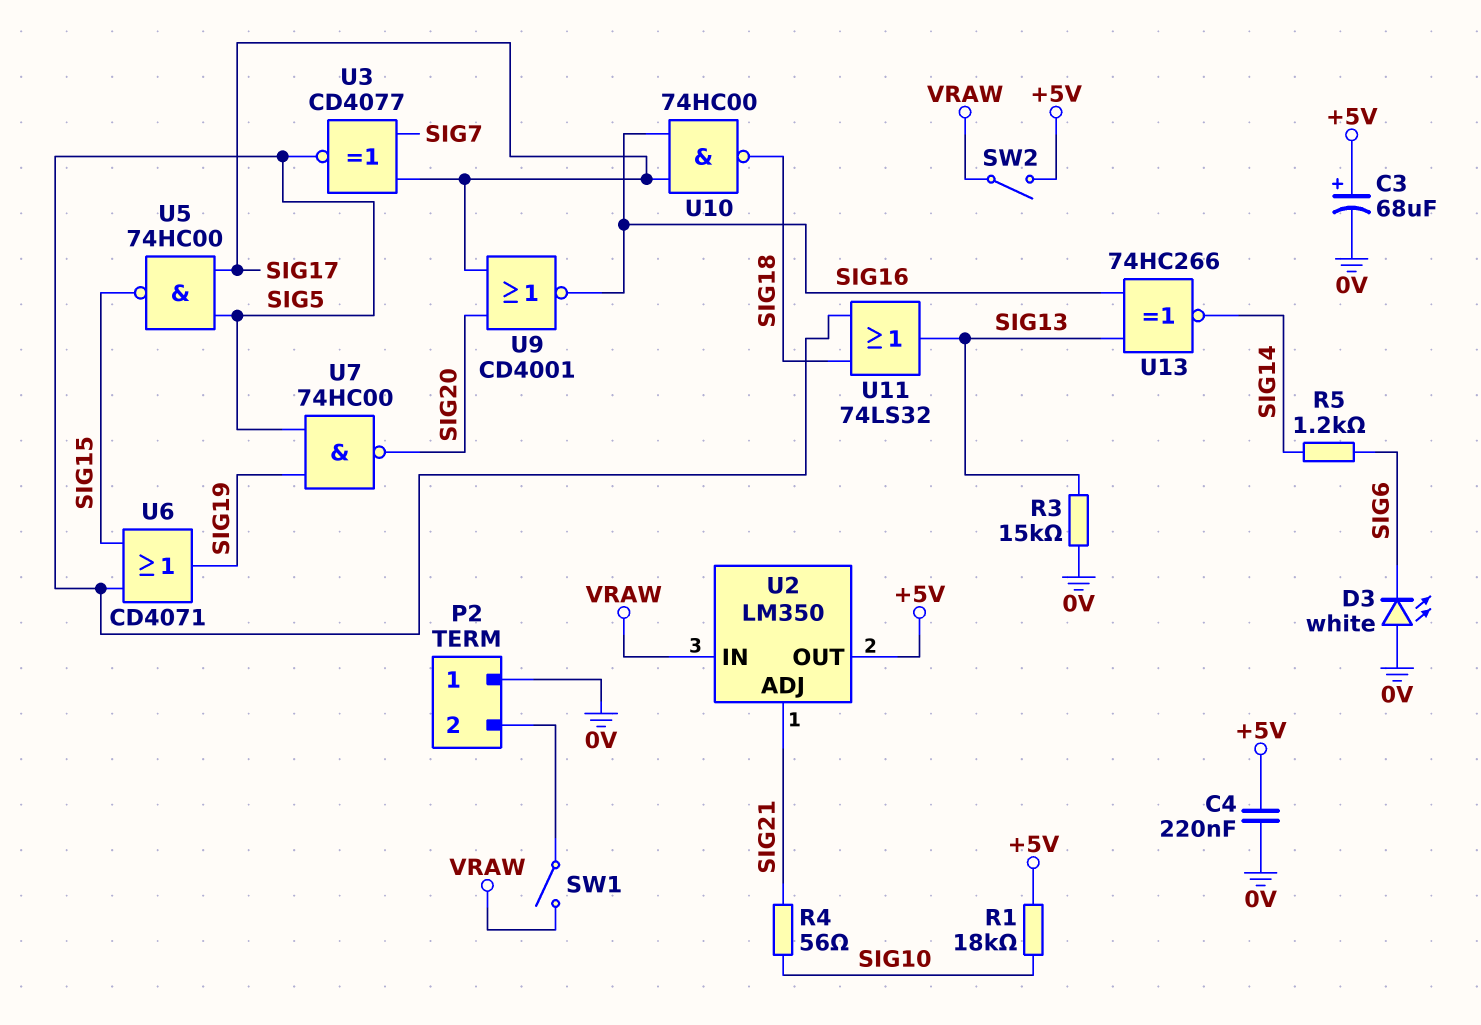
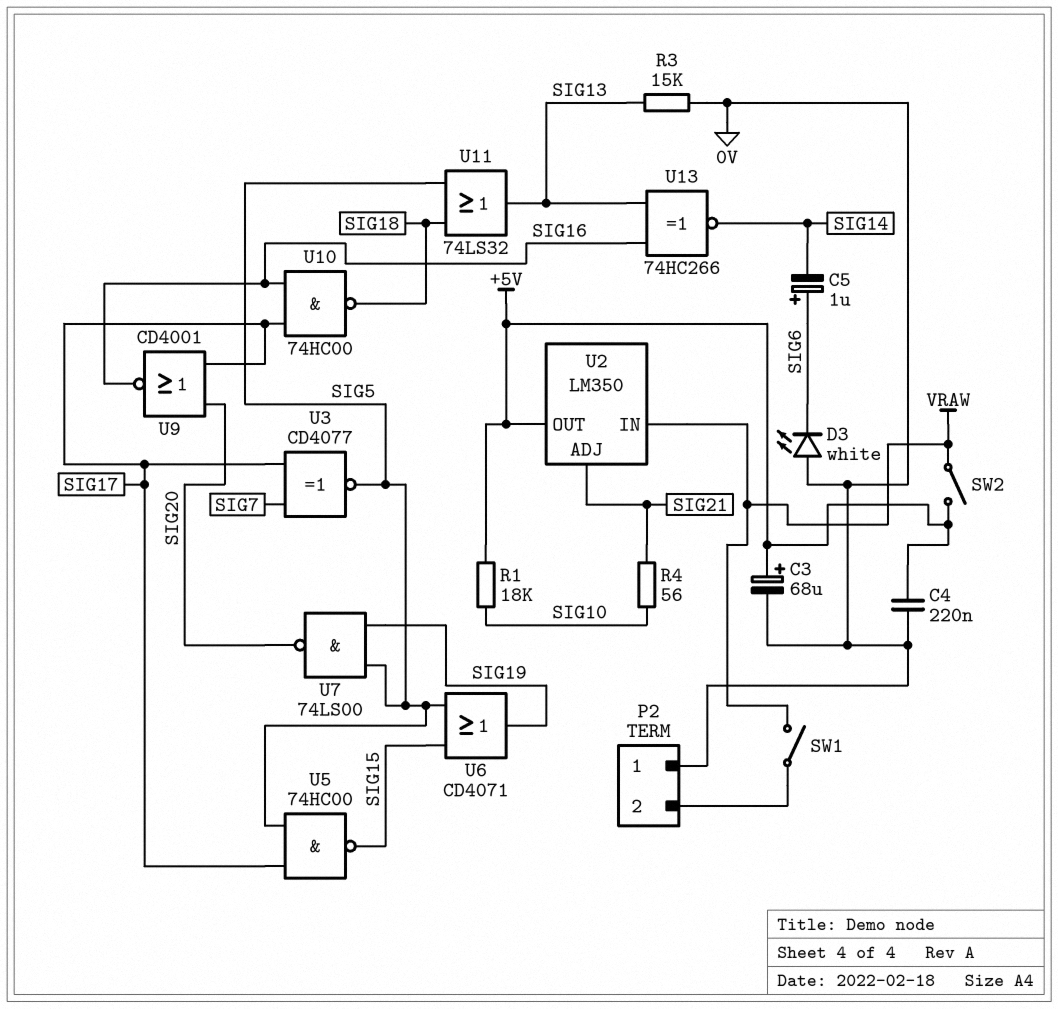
C5: none -> 1uF (plus SIG6, minus SIG14)
R5: 1.2k (SIG6, SIG14) -> none
U7: NAND 74HC00 (in SIG5, in SIG19, out SIG20) -> NAND 74LS00 (in SIG5, in SIG19, out SIG20)

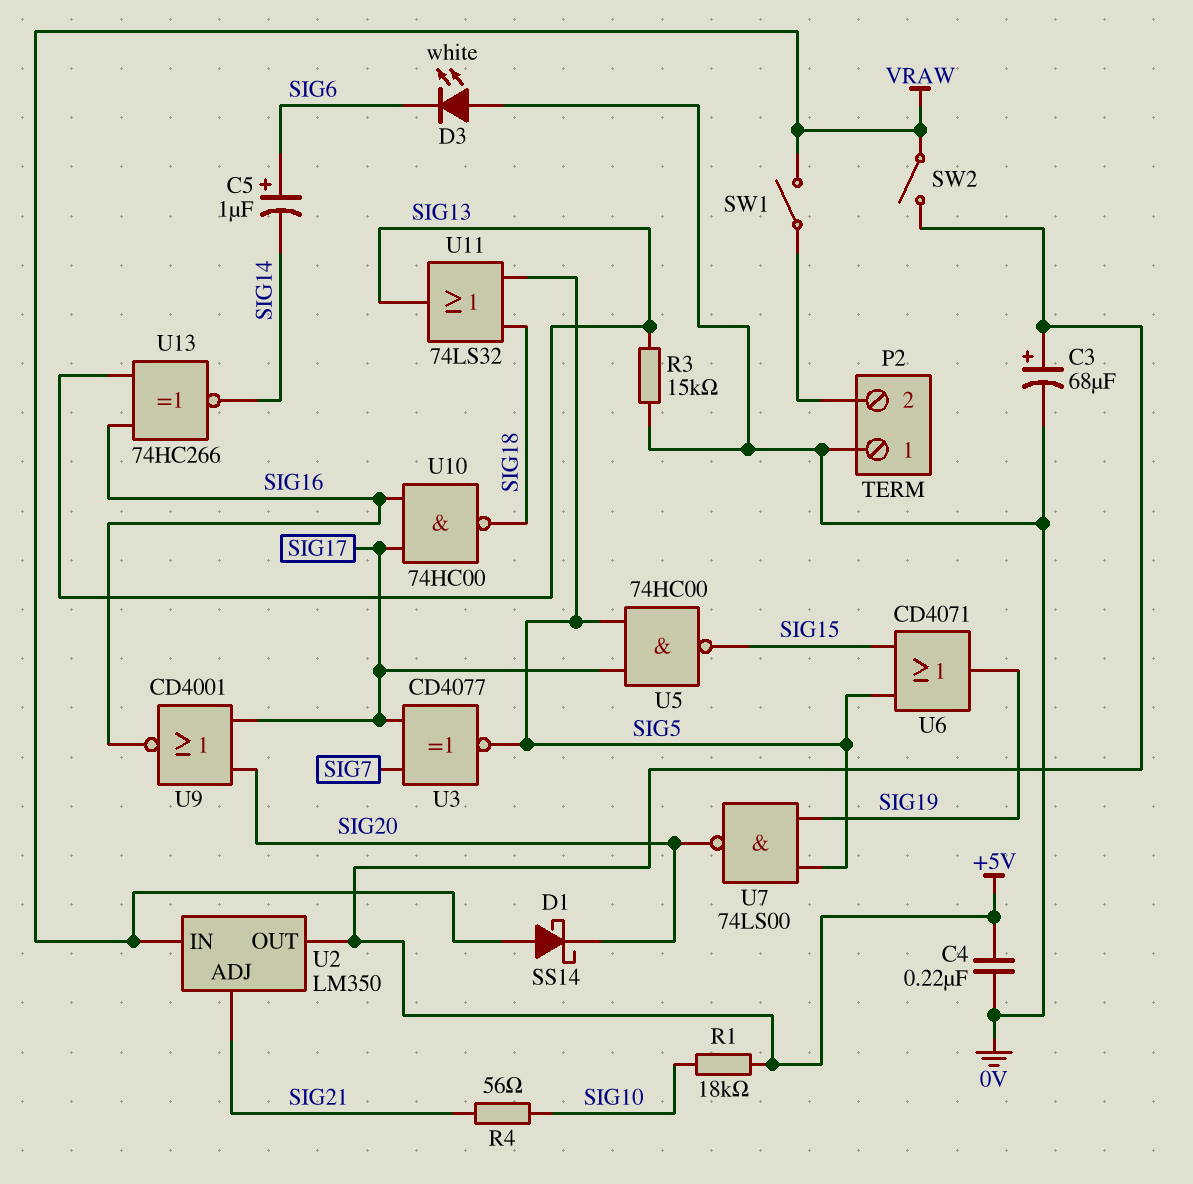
D1: none -> schottky SS14 (A VRAW, K SIG20)

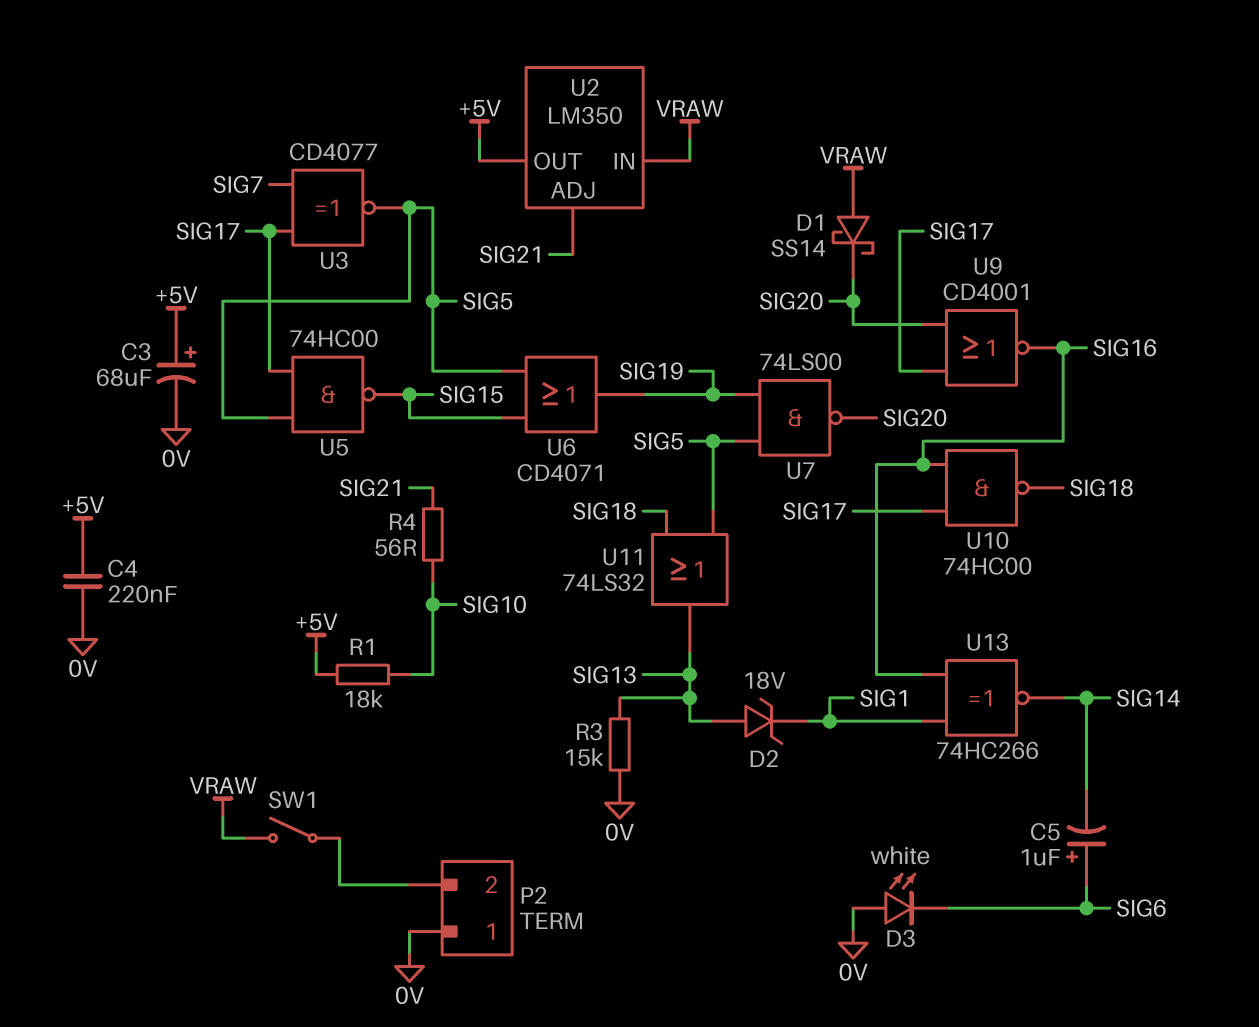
D2: none -> zener 18V (A SIG13, K SIG1)
SW2: switch (+5V, VRAW) -> none
U13: XNOR 74HC266 (in SIG13, in SIG16, out SIG14) -> XNOR 74HC266 (in SIG1, in SIG16, out SIG14)

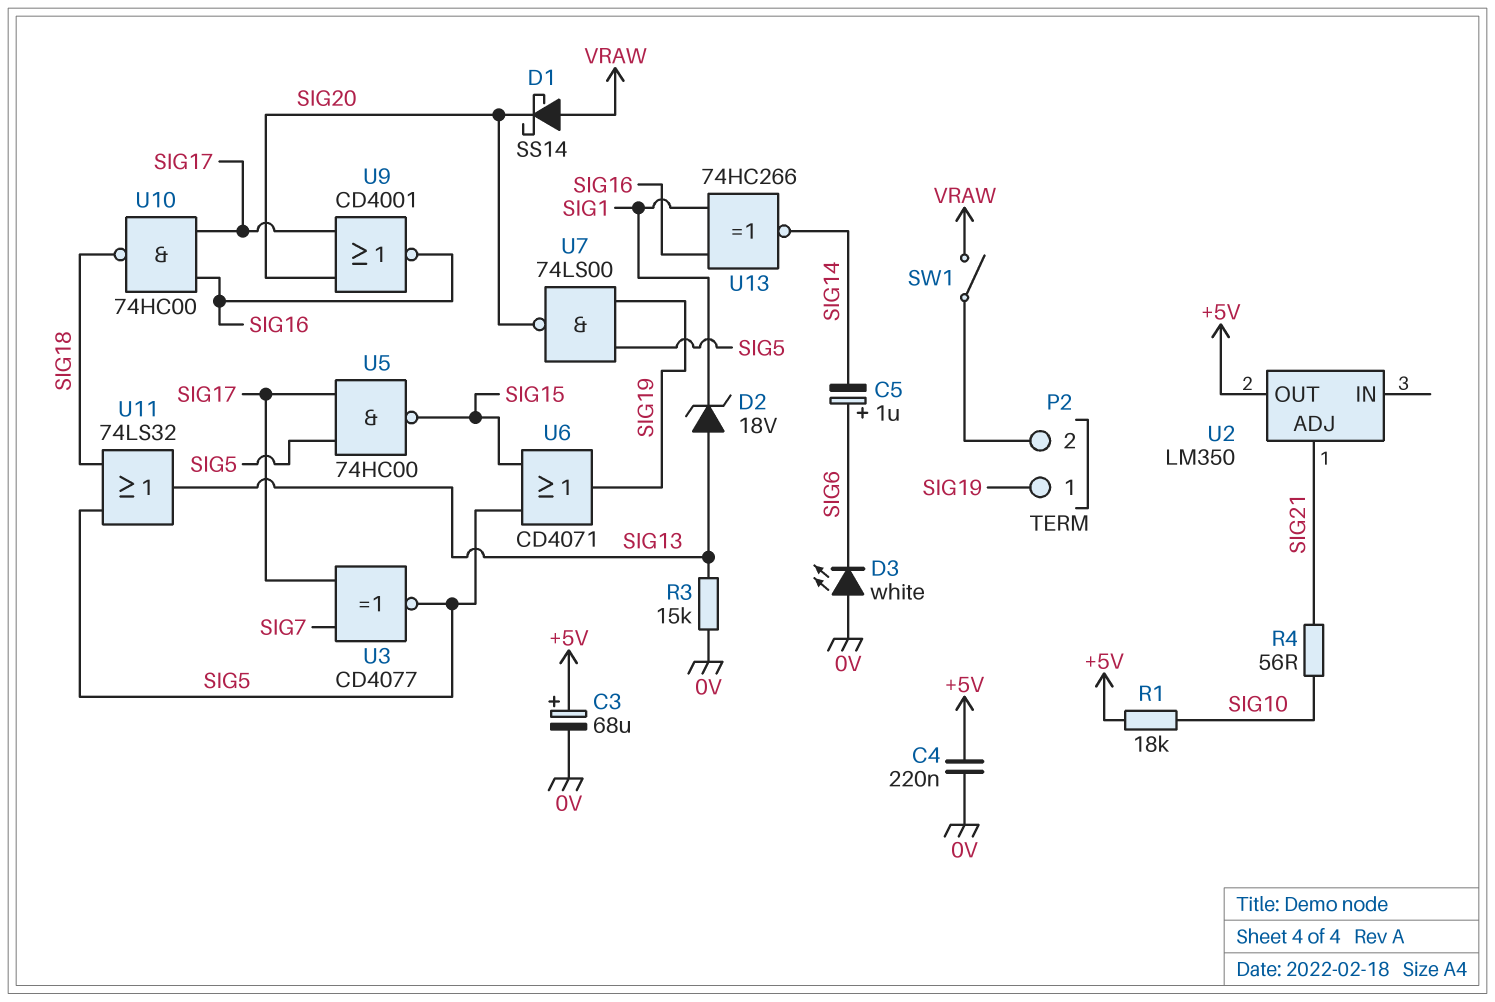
P2 pin 1: 0V -> SIG19
U2 pin IN: VRAW -> none

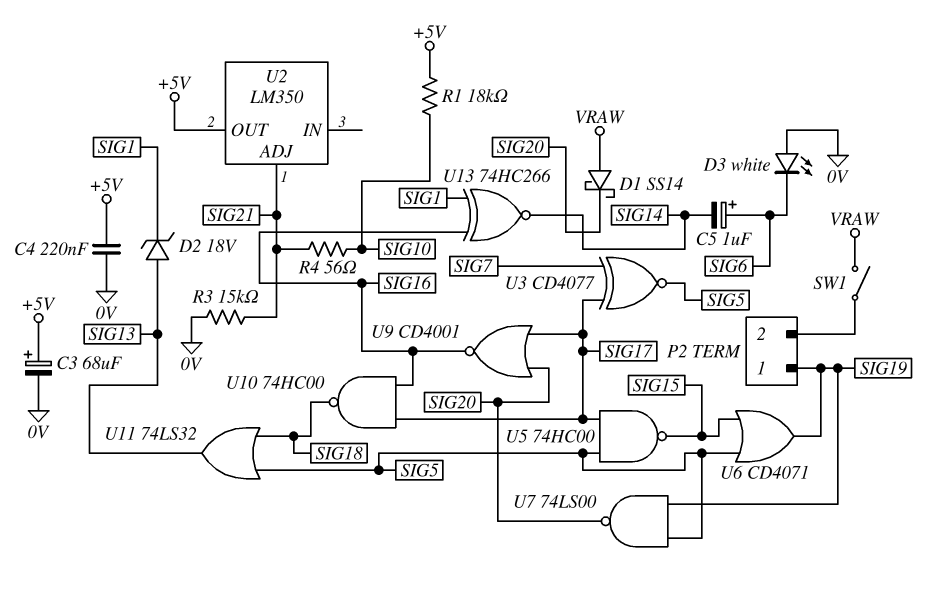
R3: 15k (0V, SIG13) -> 15k (0V, SIG21)

